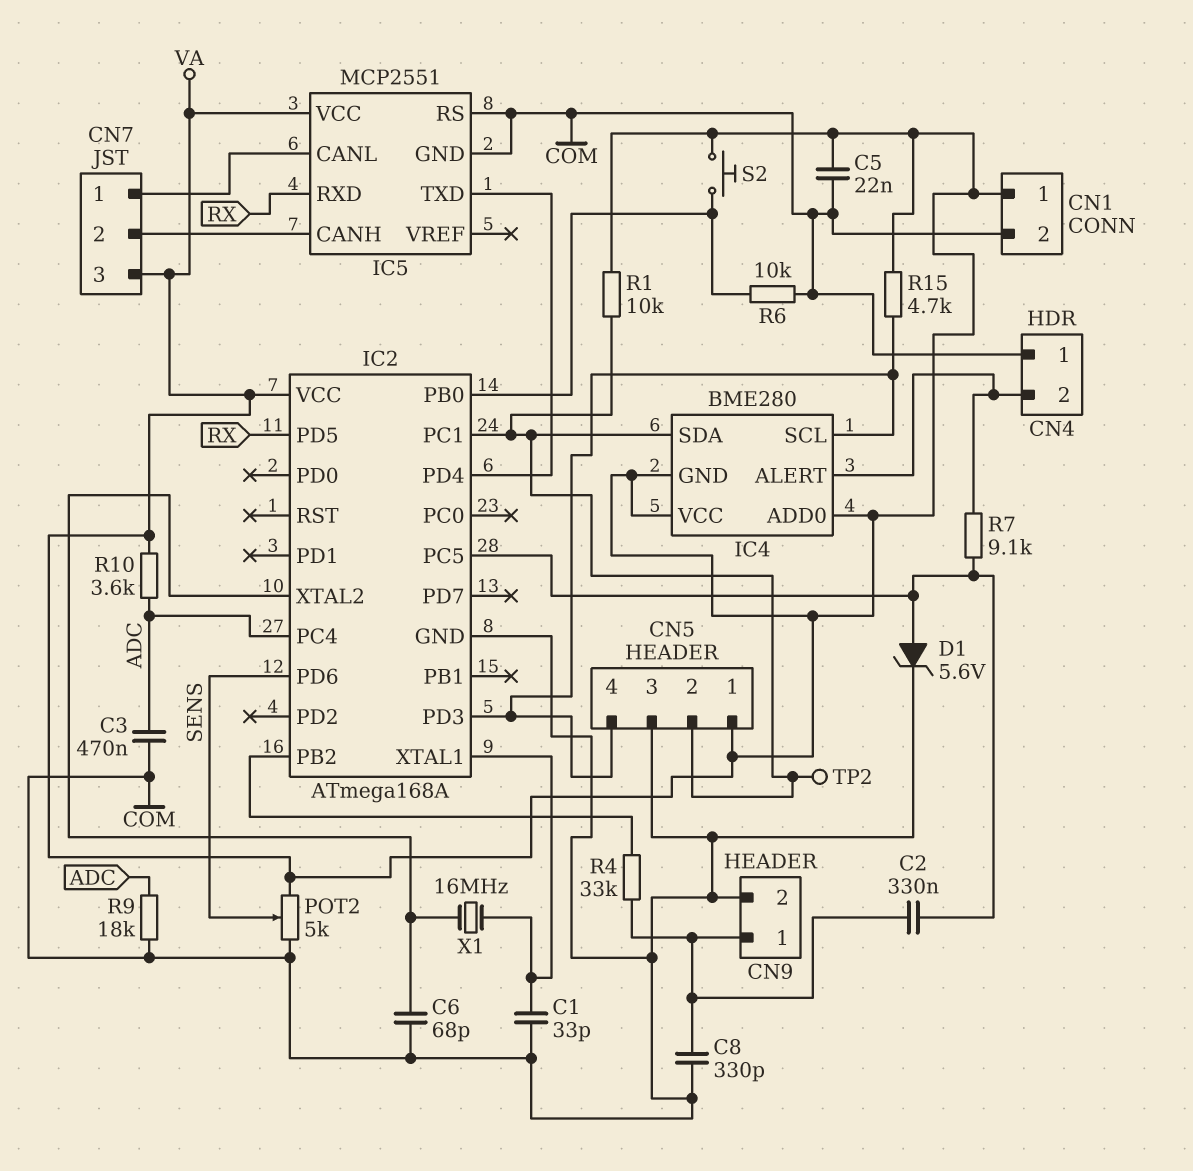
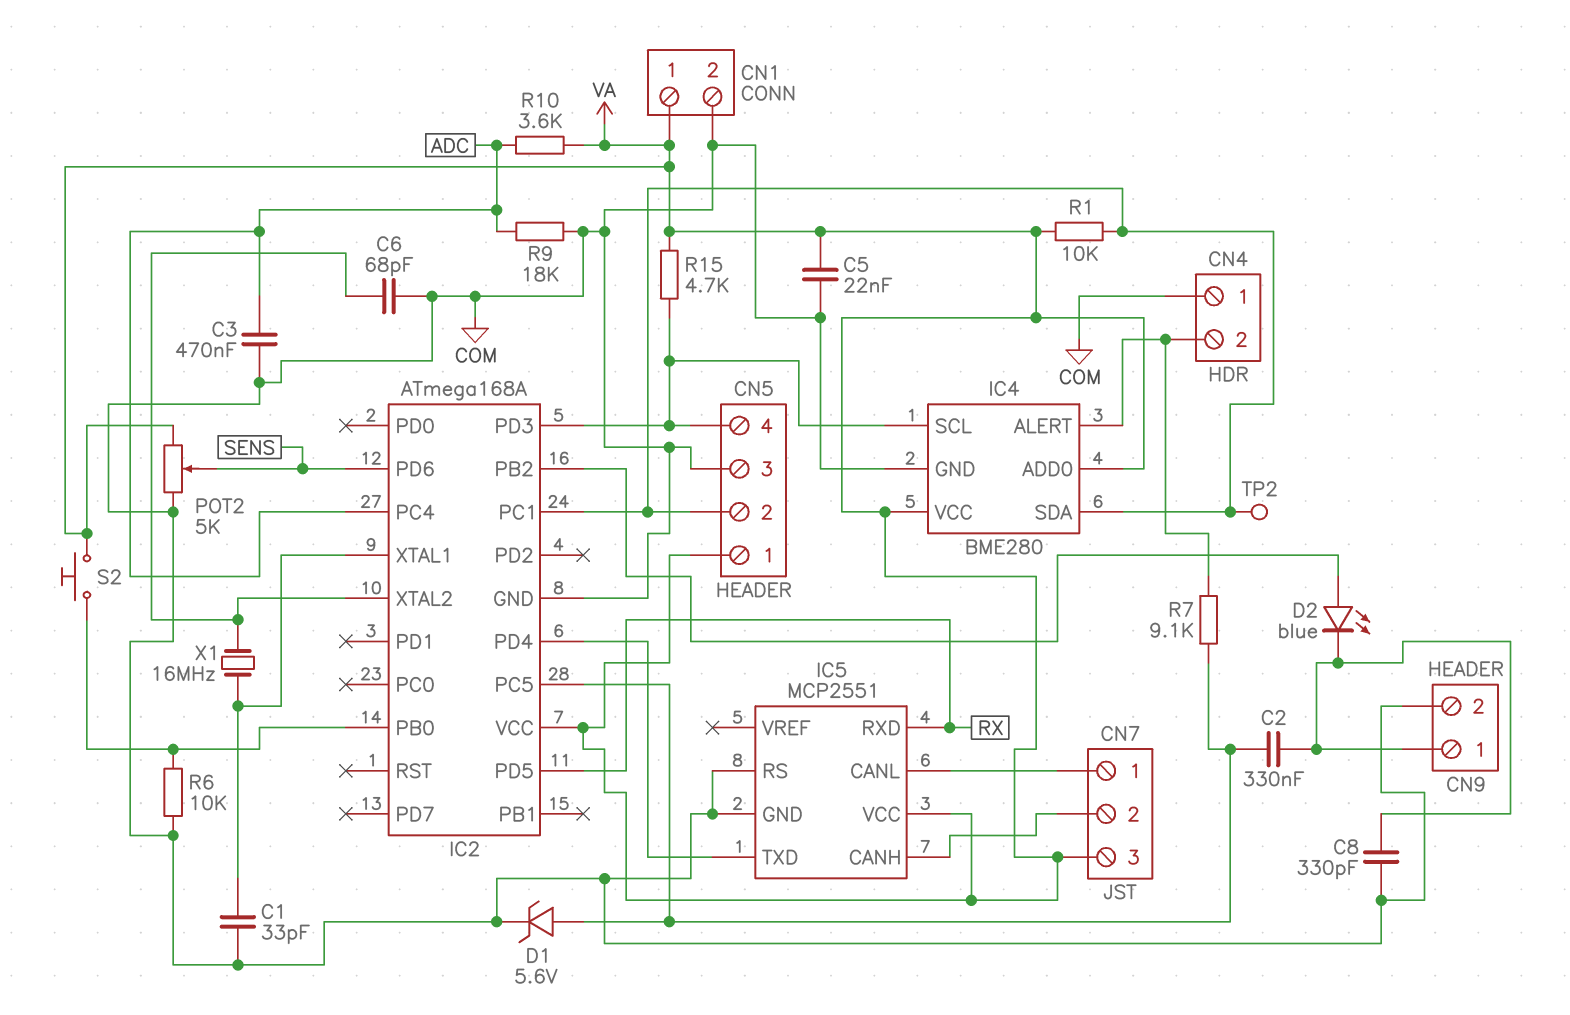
D2: none -> LED blue (A IC2/PB2, K CN9/1)
IC4 pin GND: VA -> COM
R4: 33k (CN9/1, IC2/PB2) -> none

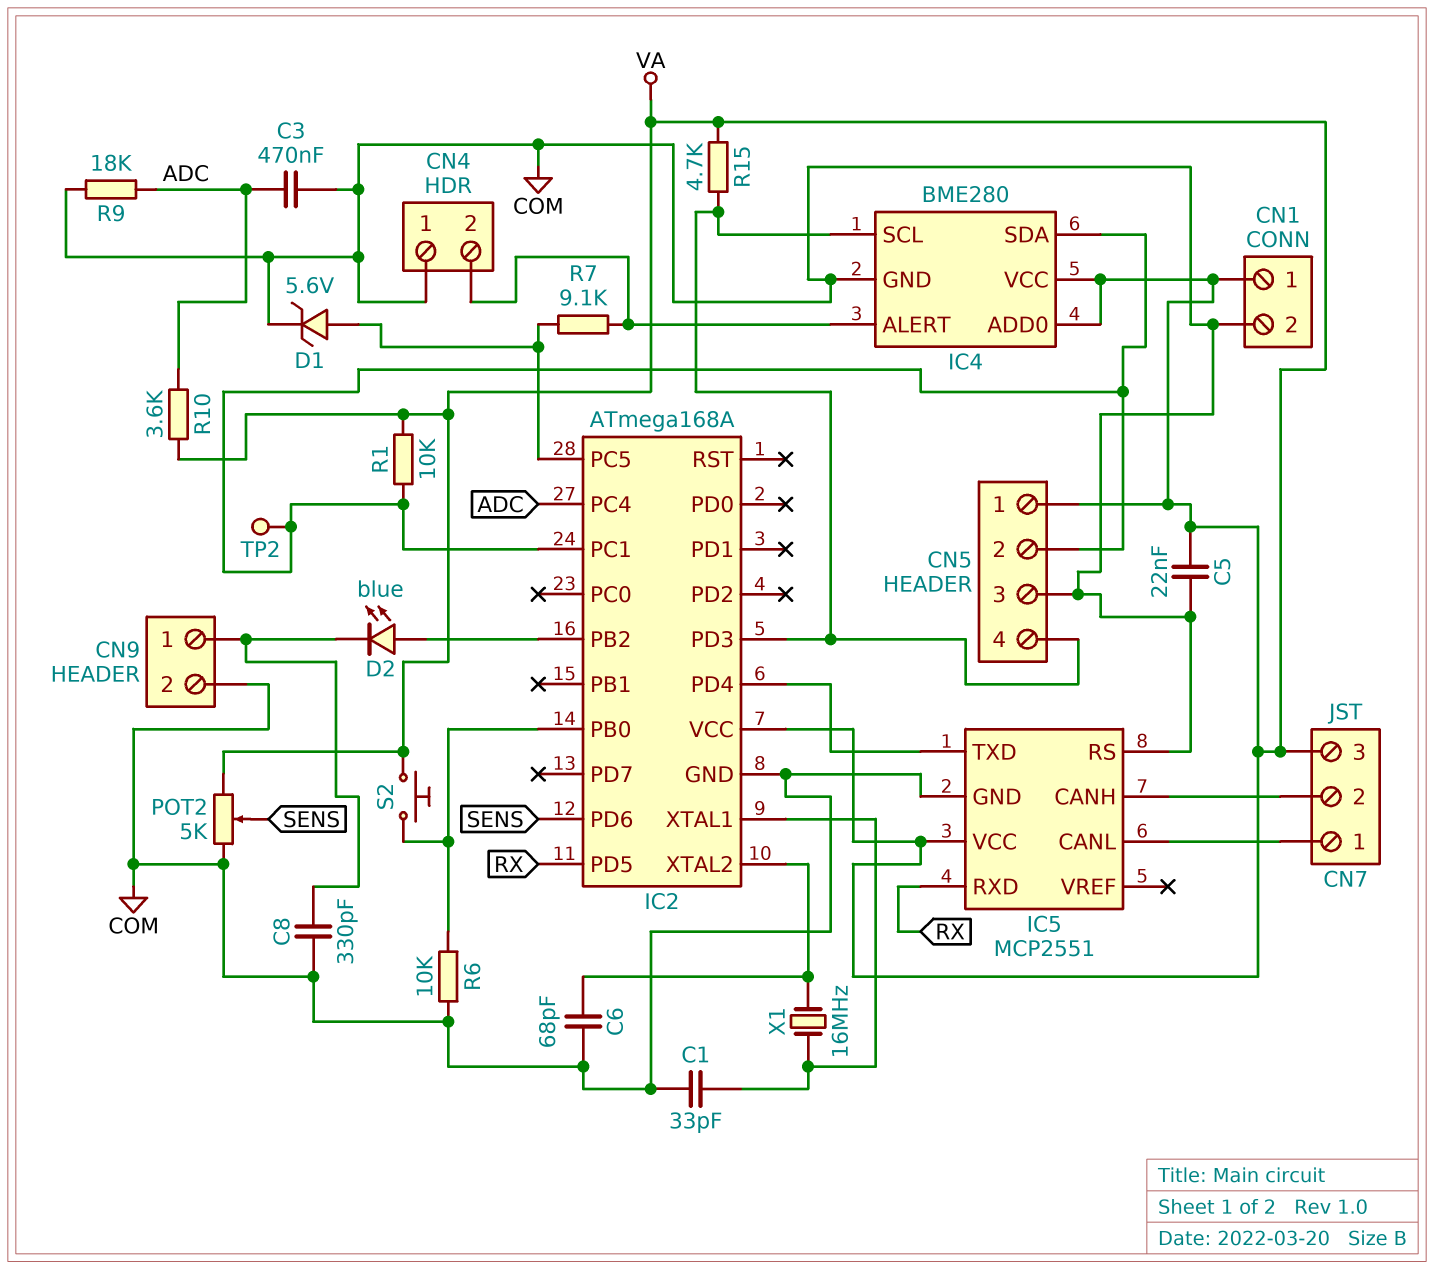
C2: 330nF (CN9/1, IC2/PC5) -> none

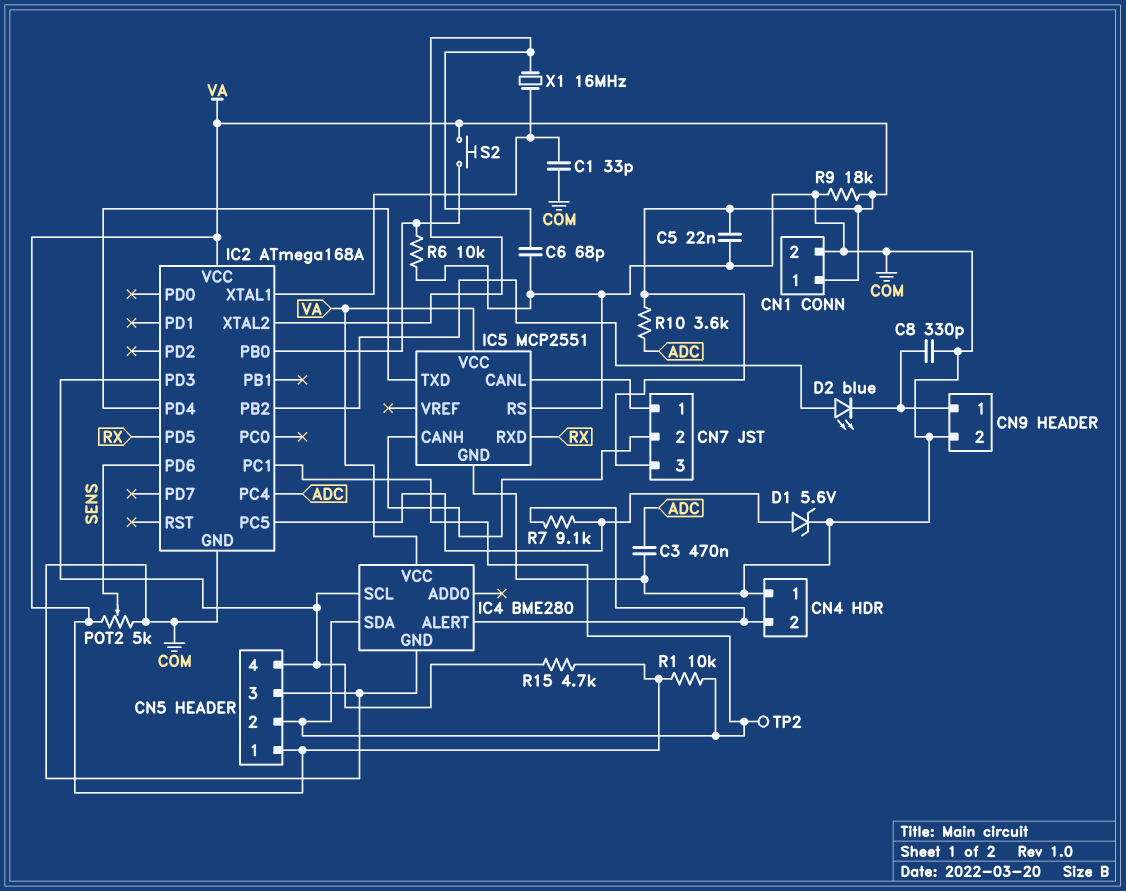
IC4 pin ADD0: VA -> none
R9: 18k (ADC, COM) -> 18k (COM, VA)

